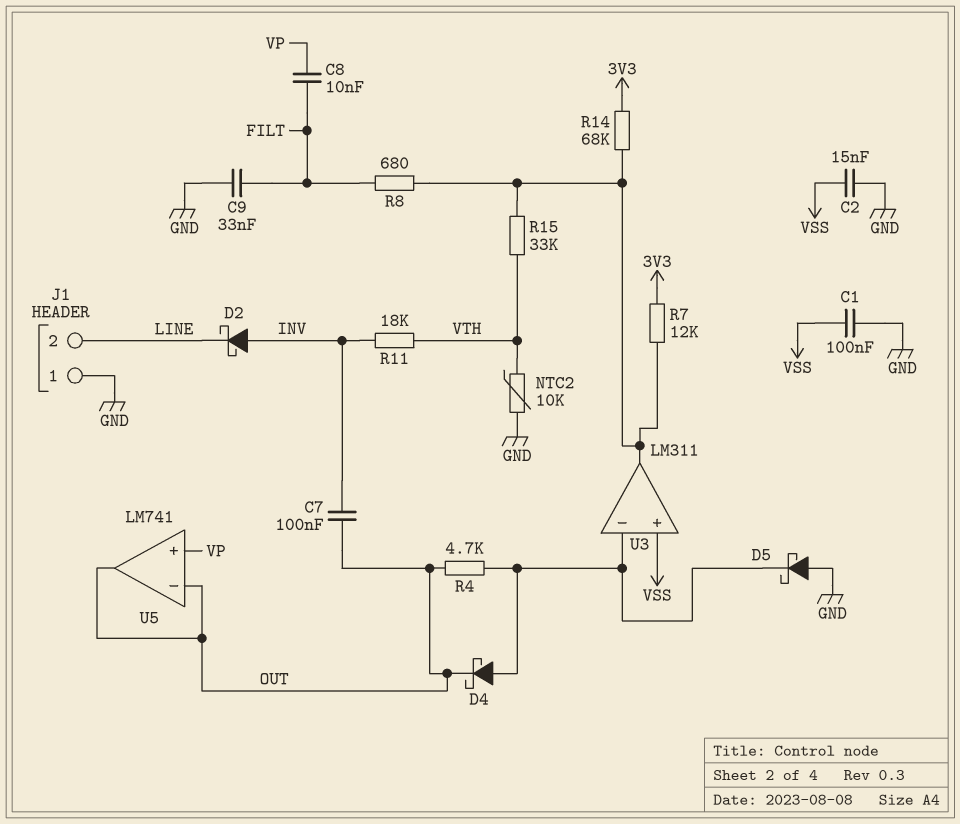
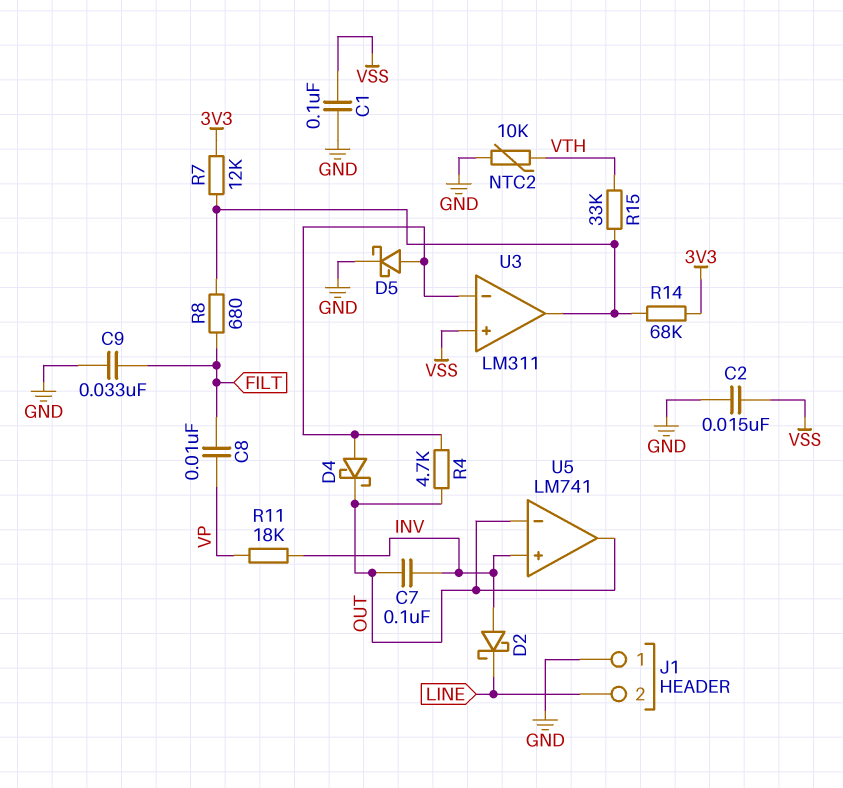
D5: schottky (A GND, K U3/in-) -> schottky (A U3/in-, K GND)
R11: 18k (INV, VTH) -> 18k (INV, VP)
U5 pin in+: VP -> INV

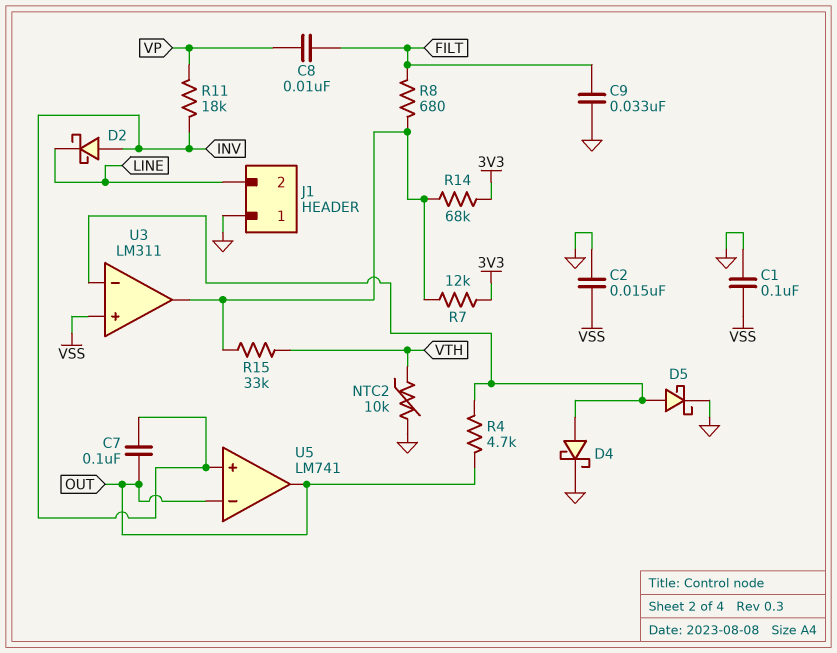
D4: schottky (A U3/in-, K OUT) -> schottky (A U3/in-, K GND)

